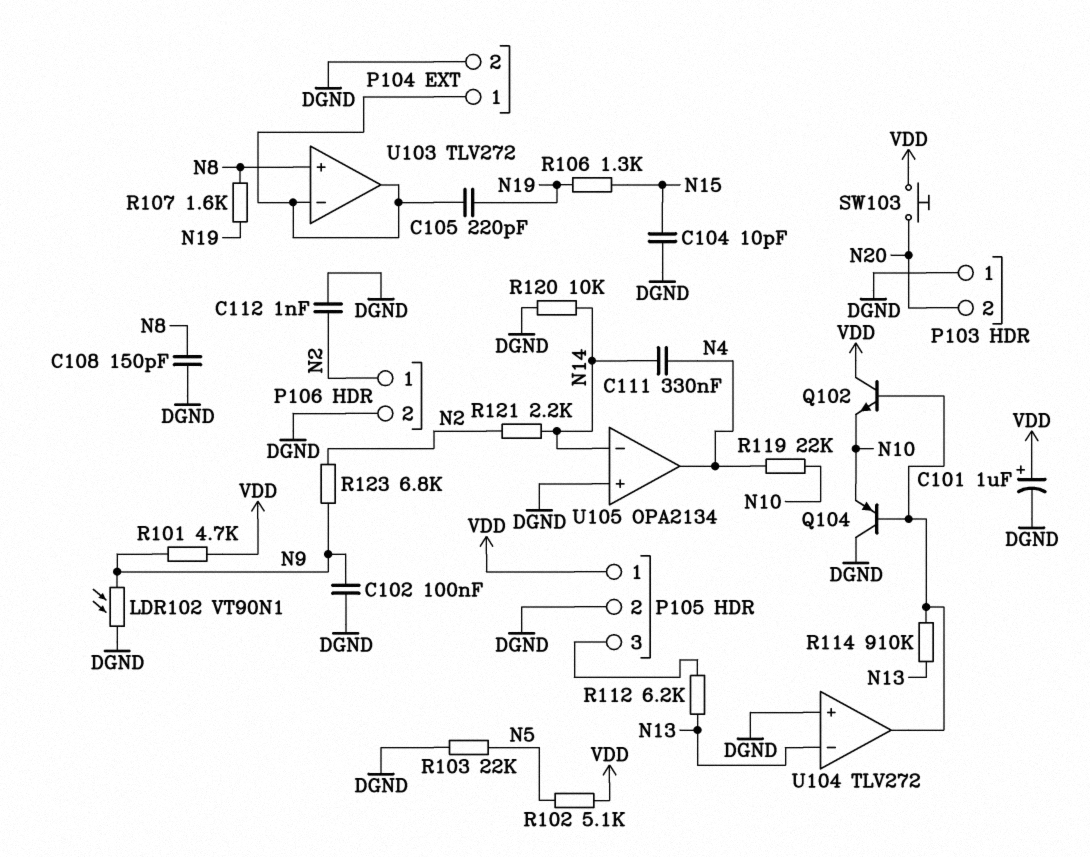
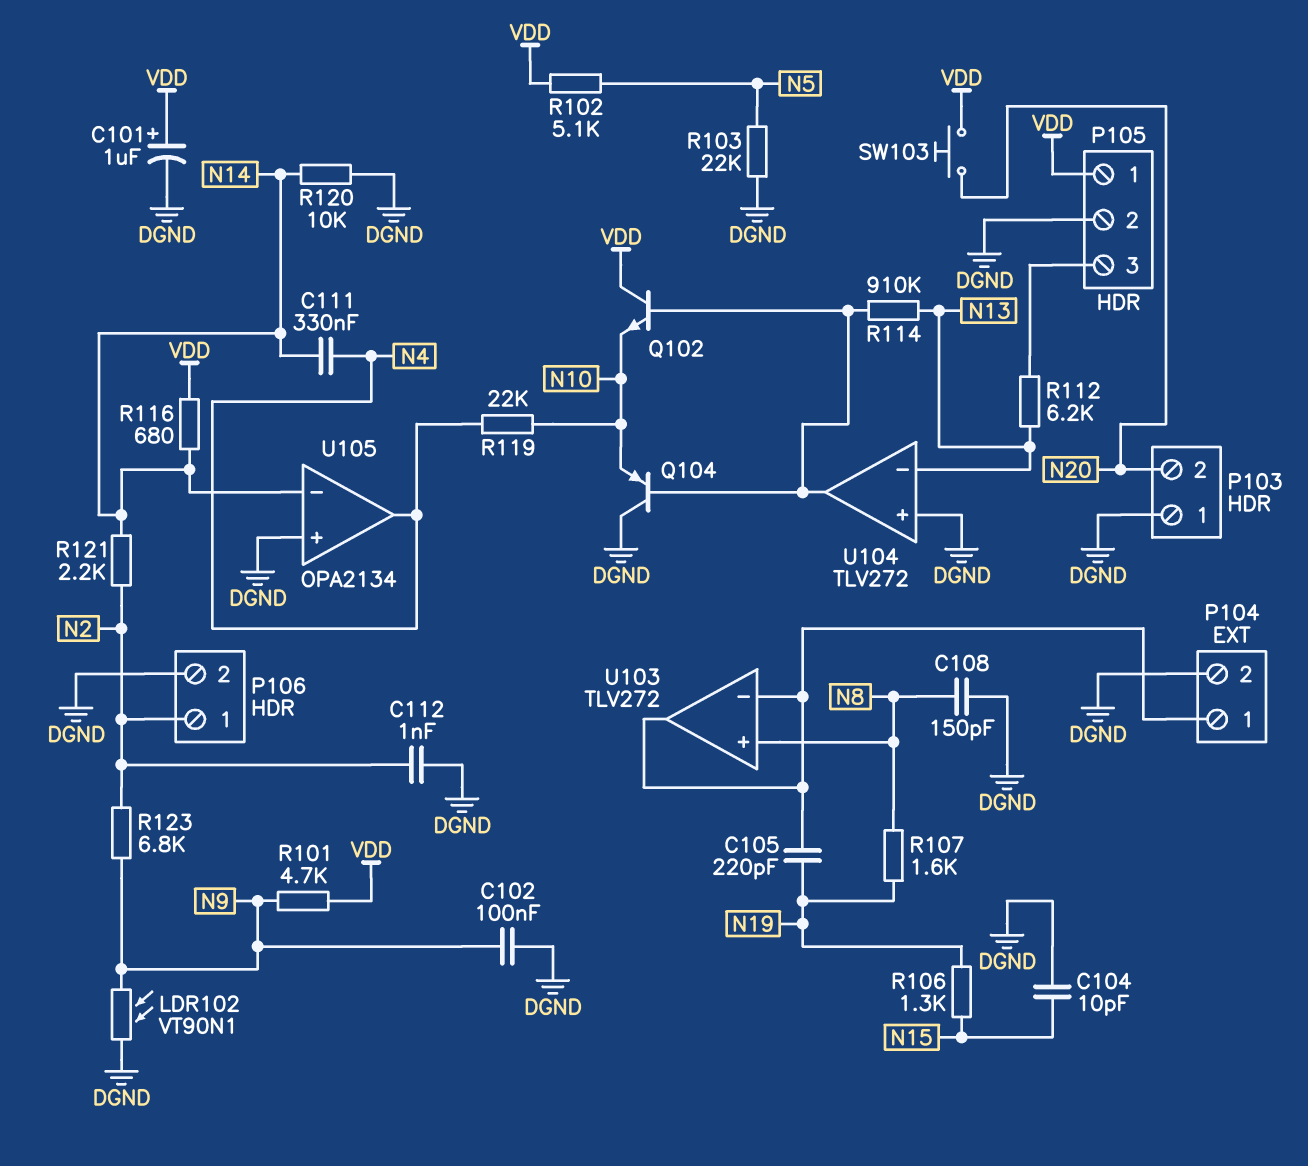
R116: none -> 680 (N14, VDD)

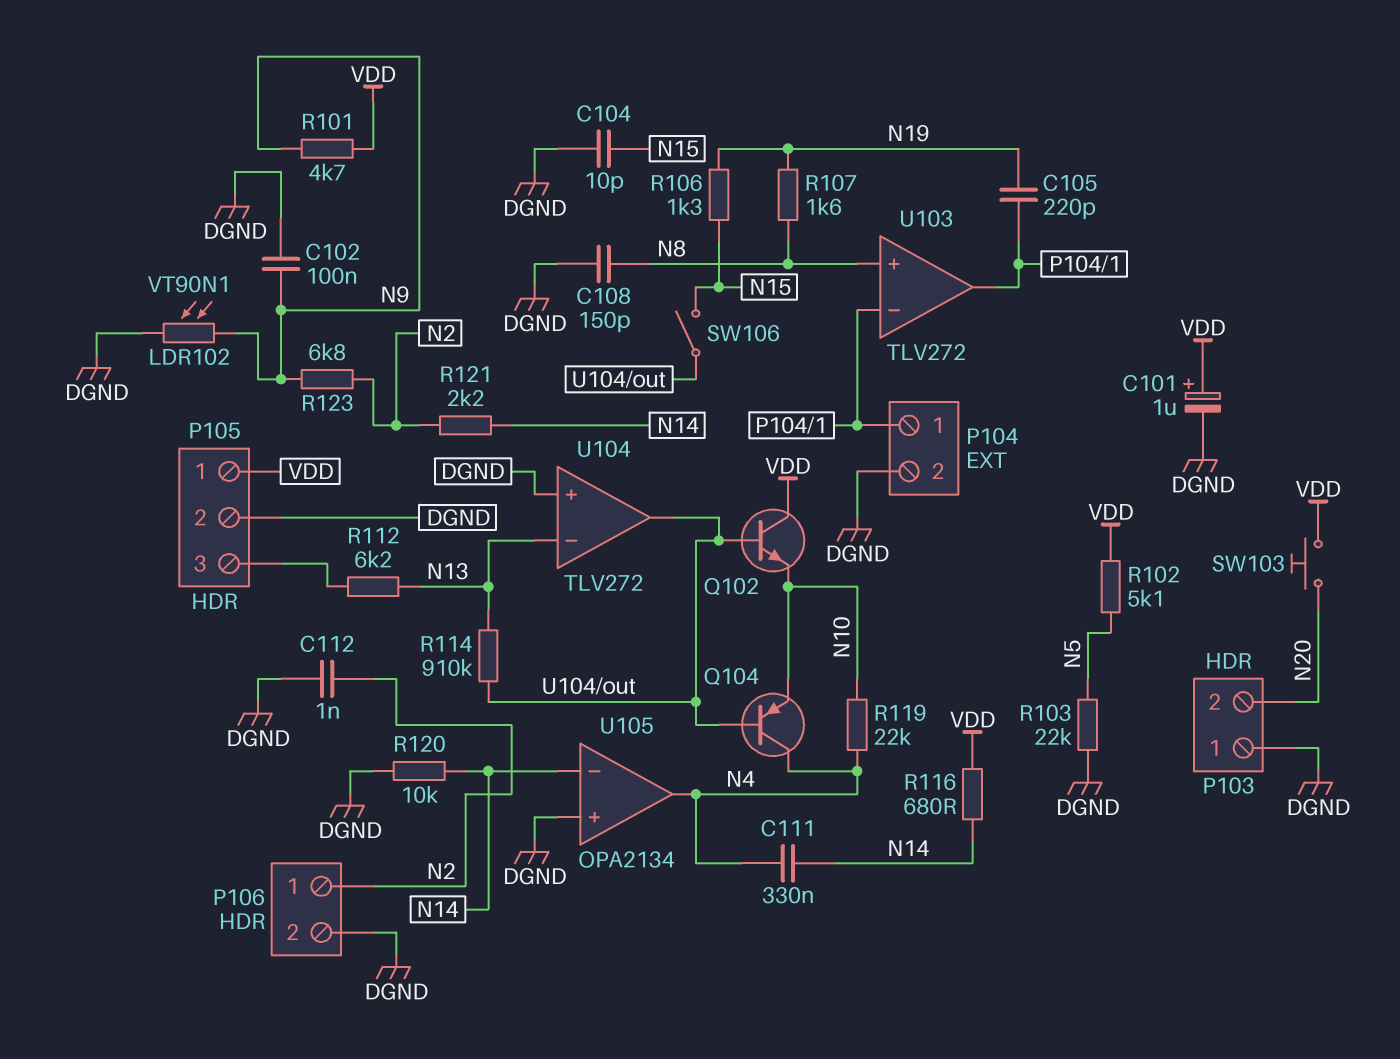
Q104: PNP (B U104/out, C DGND, E N10) -> PNP (B U104/out, C N4, E N10)
SW106: none -> switch (N15, U104/out)

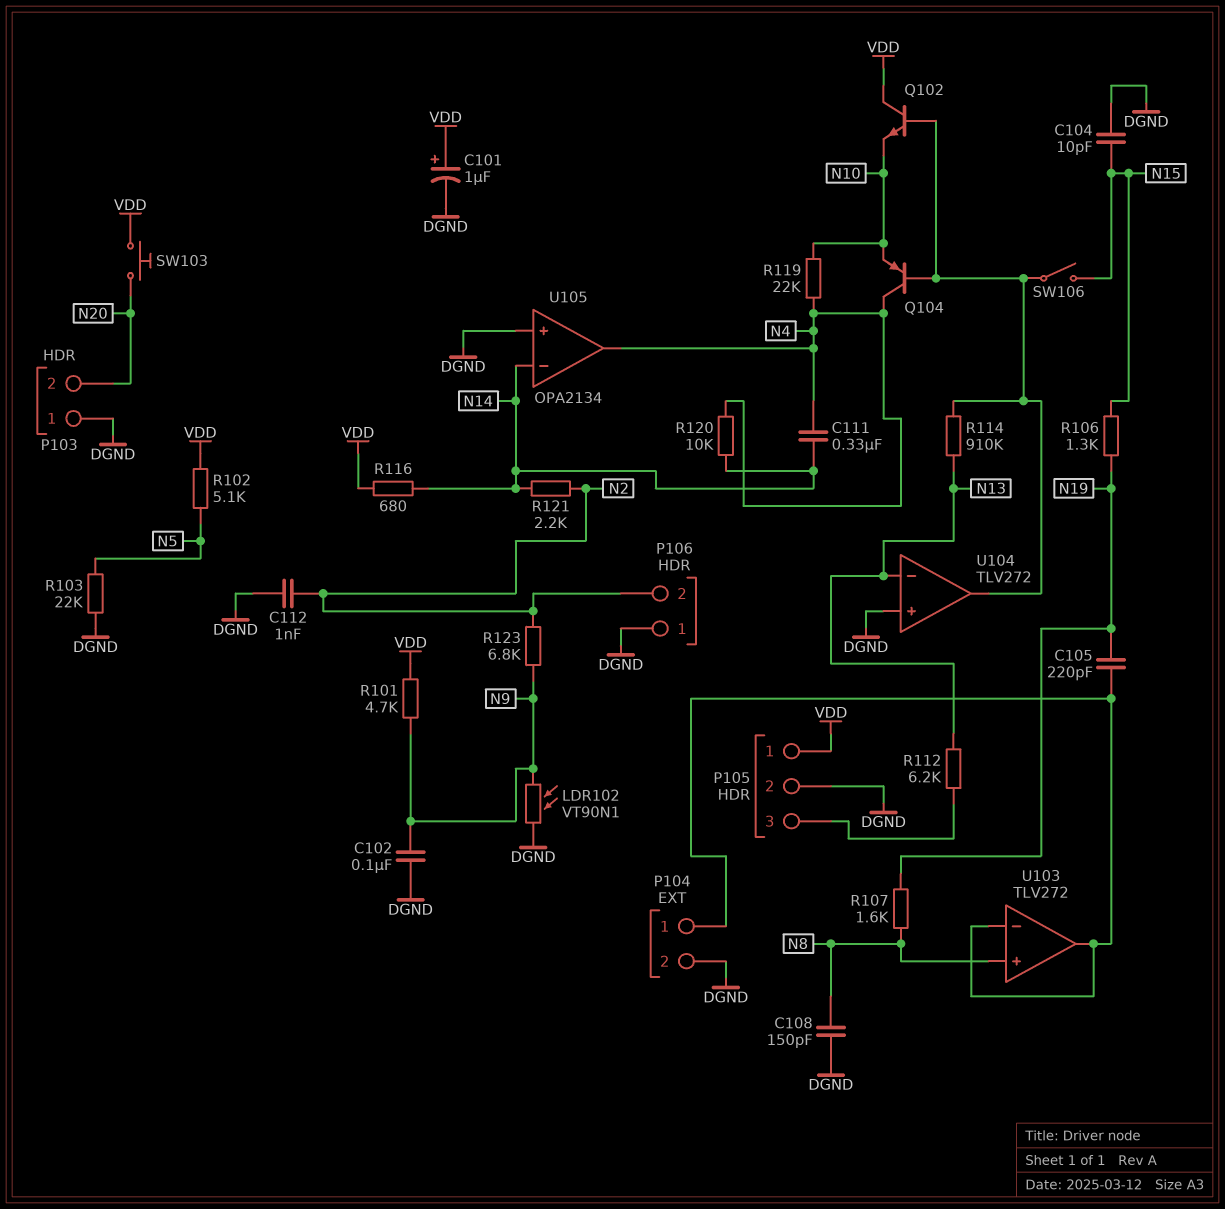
P106 pin 1: N2 -> DGND
P106 pin 2: DGND -> N2
R120: 10k (DGND, N14) -> 10k (N4, N14)

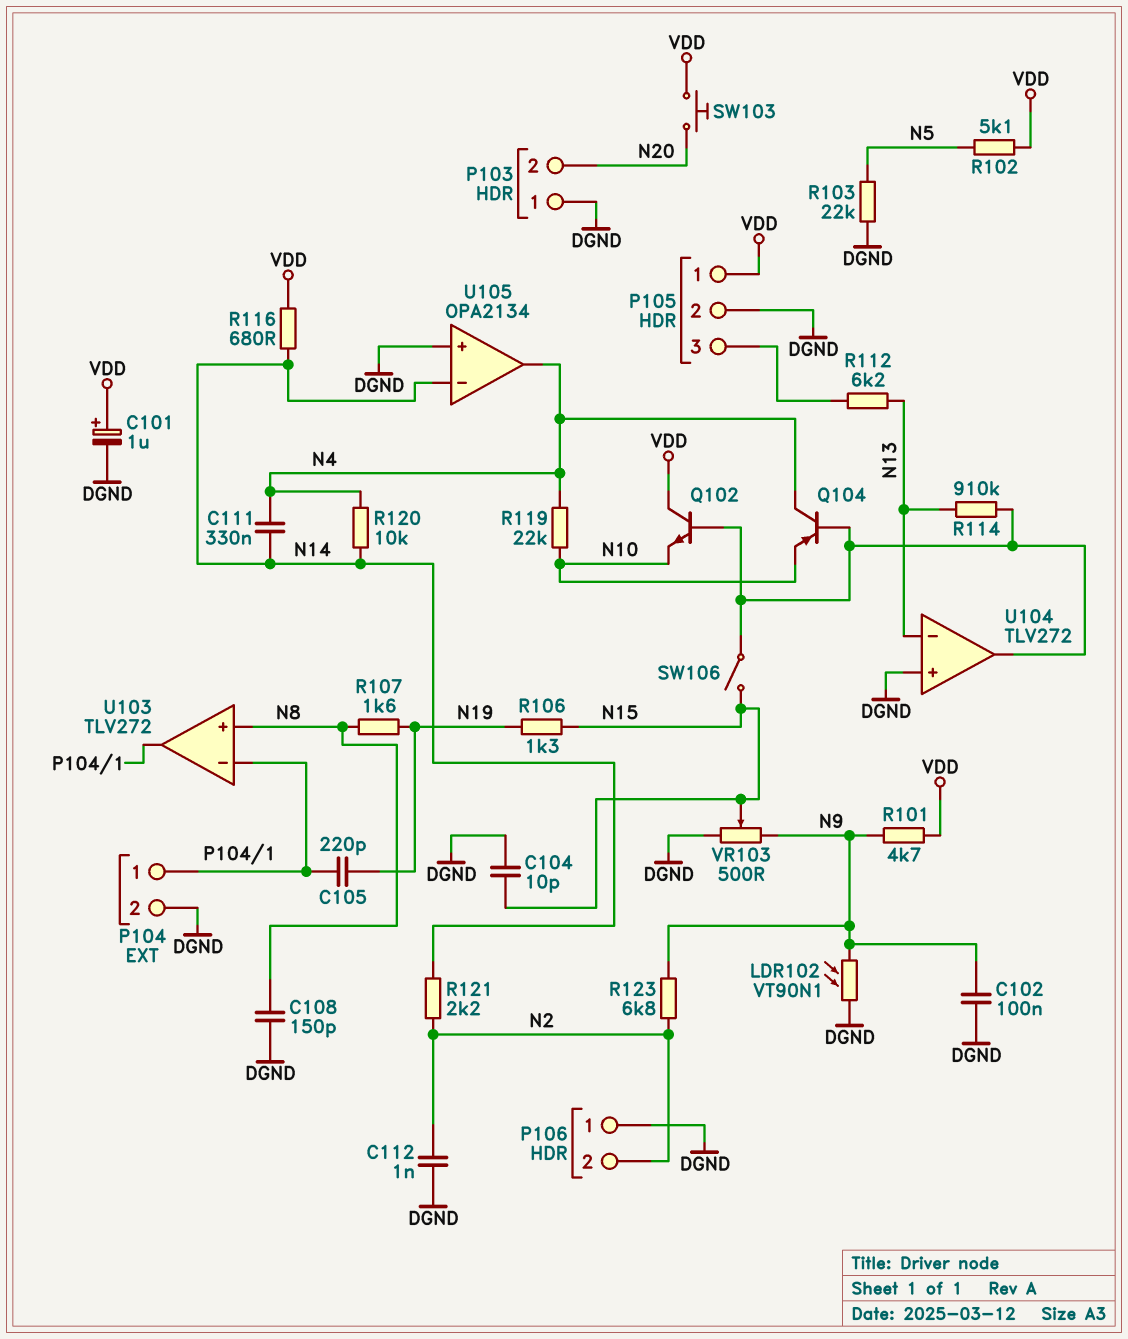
VR103: none -> 500 (DGND, N9, wiper N15)

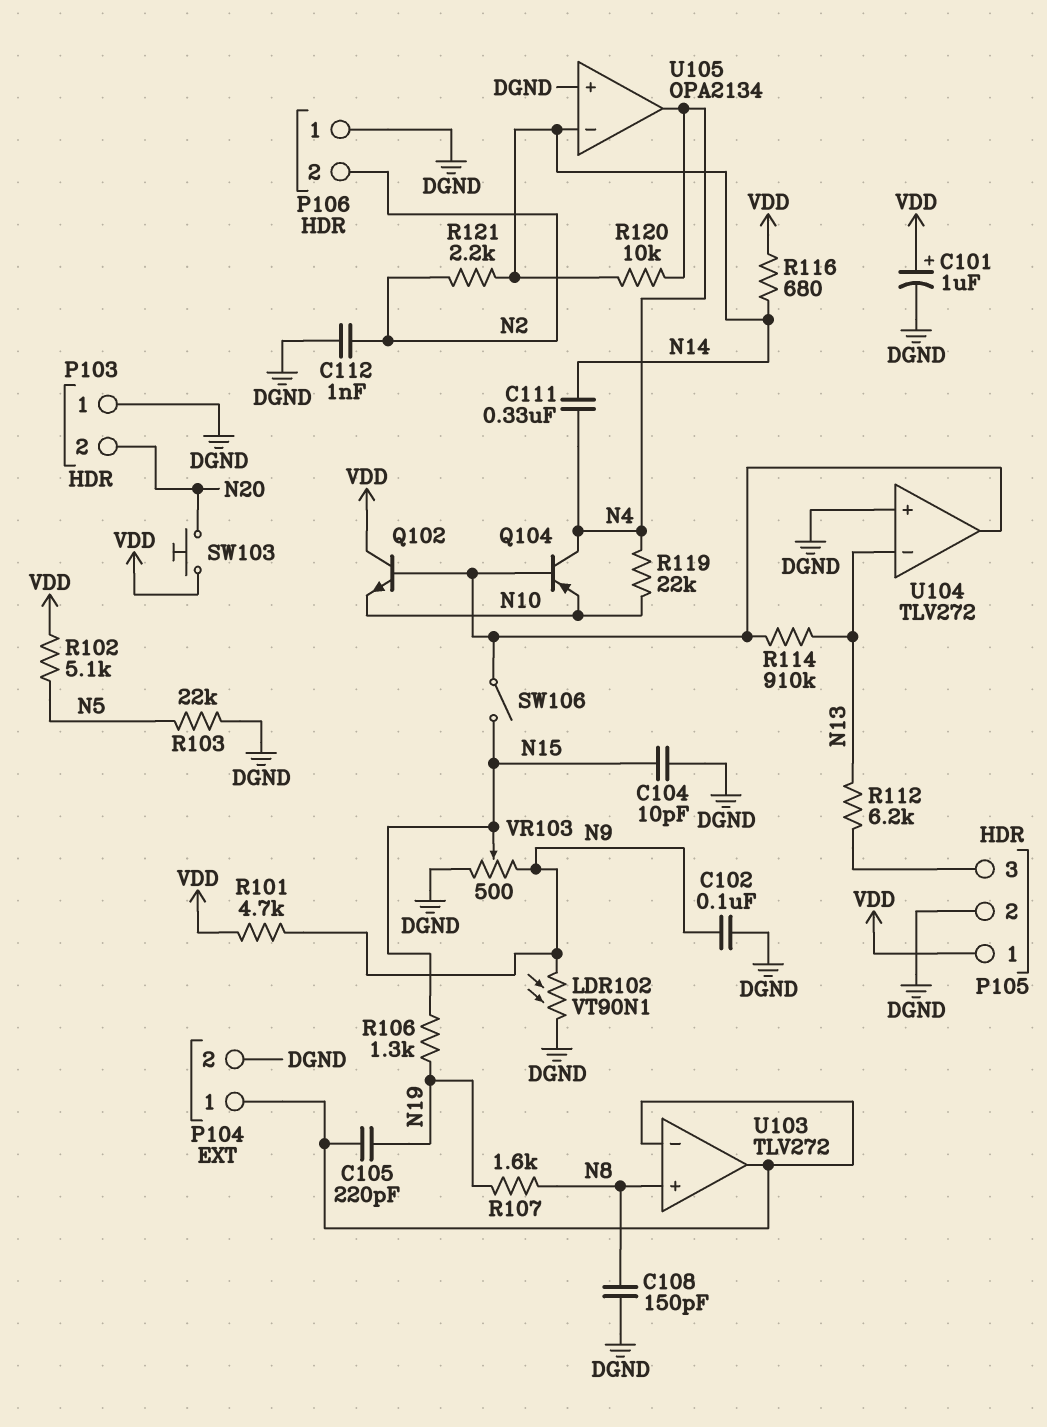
R123: 6.8k (N2, N9) -> none

